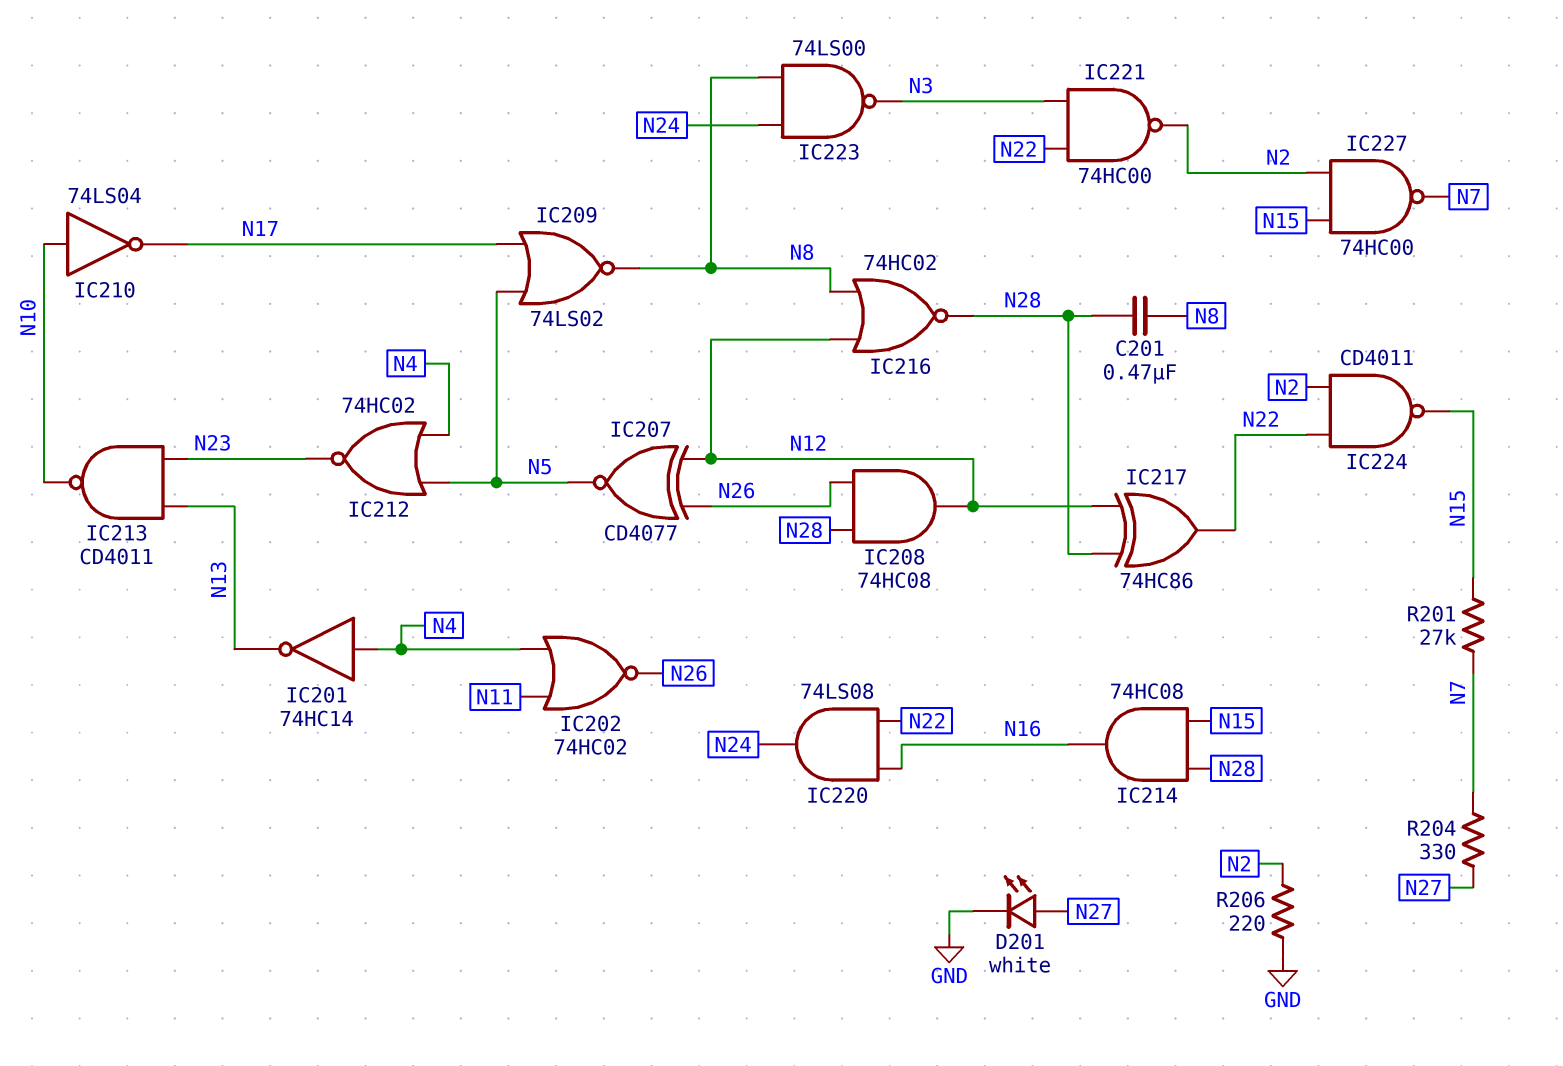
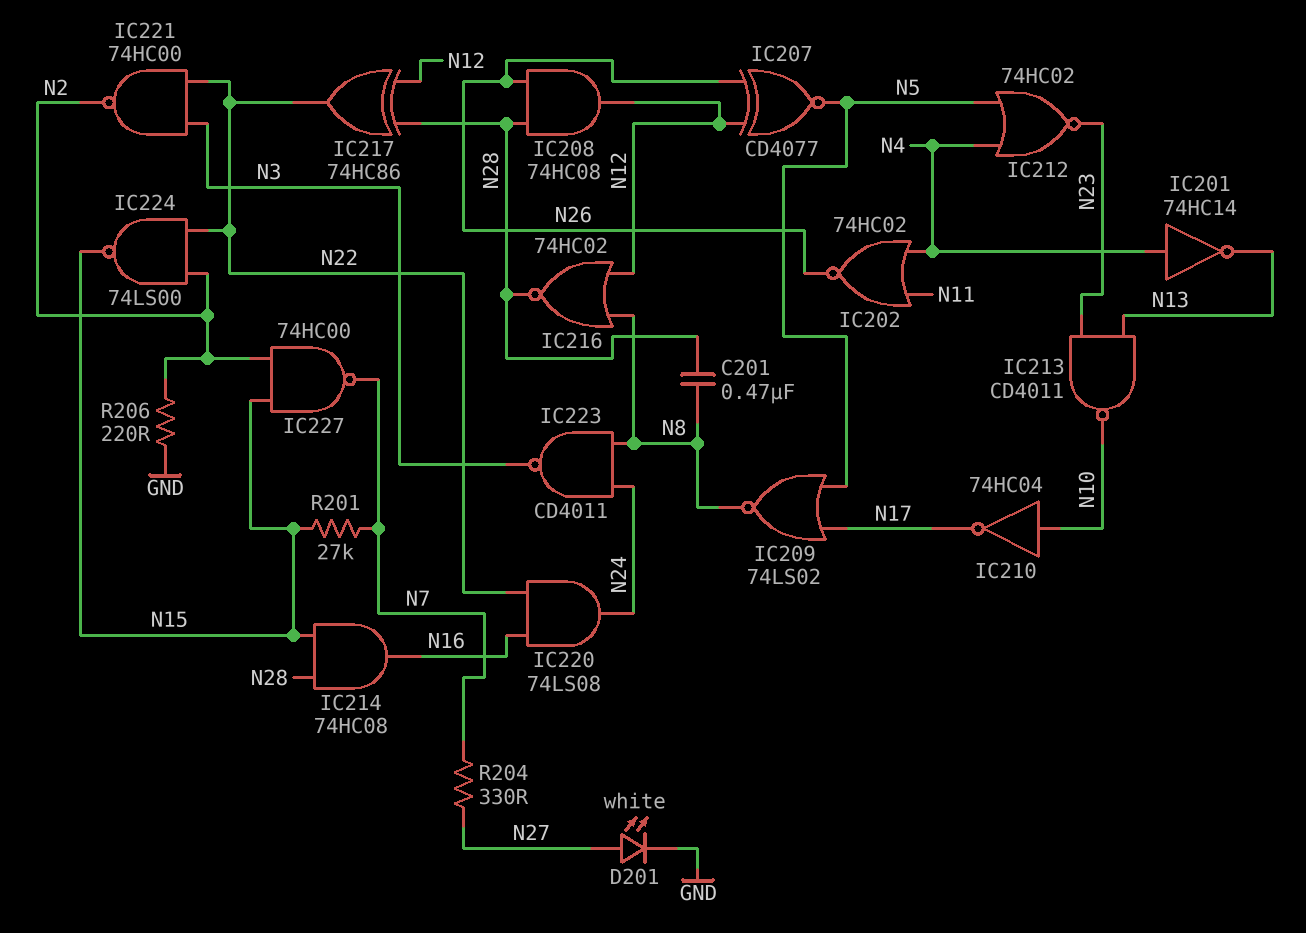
IC210: NOT 74LS04 (in N10, out N17) -> NOT 74HC04 (in N10, out N17)
IC223: NAND 74LS00 (in N8, in N24, out N3) -> NAND CD4011 (in N8, in N24, out N3)
IC224: NAND CD4011 (in N2, in N22, out N15) -> NAND 74LS00 (in N2, in N22, out N15)

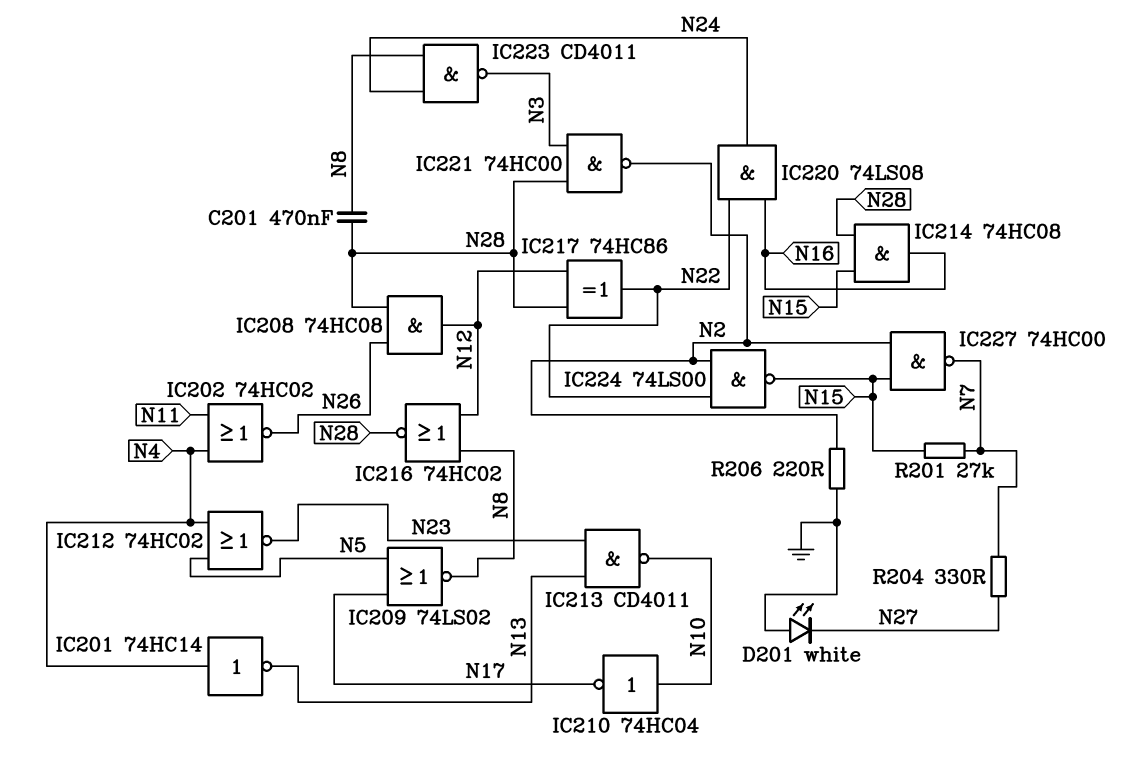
D201: LED white (A N27, K GND) -> LED white (A GND, K N27)
IC207: XNOR CD4077 (in N12, in N26, out N5) -> none
IC221: NAND 74HC00 (in N3, in N22, out N2) -> NAND 74HC00 (in N3, in N28, out N2)

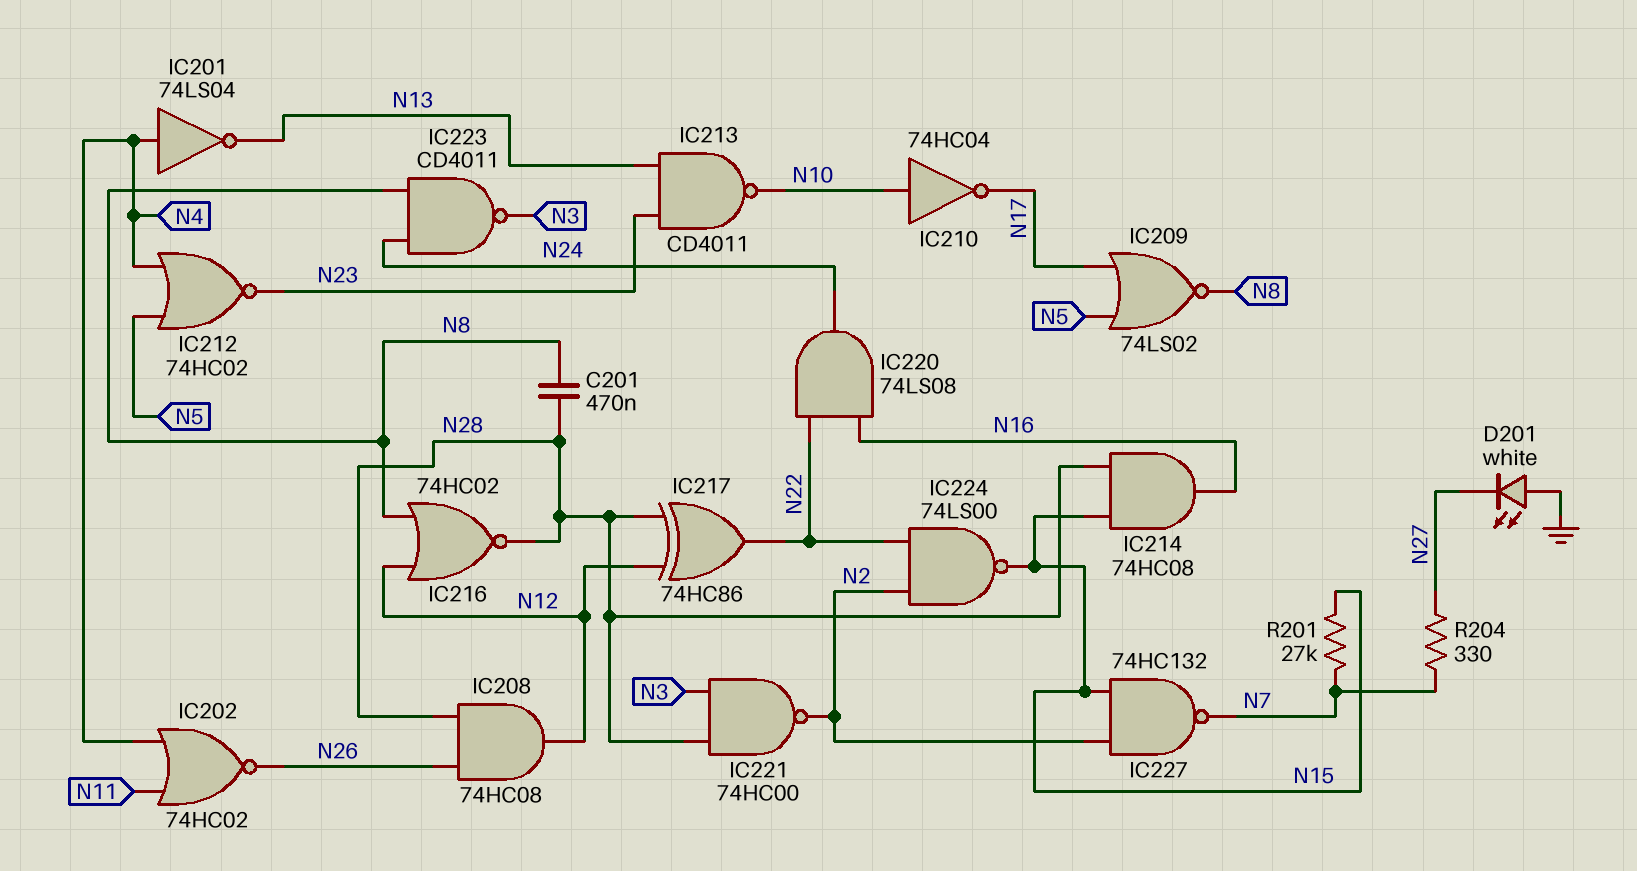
IC201: NOT 74HC14 (in N4, out N13) -> NOT 74LS04 (in N4, out N13)
IC227: NAND 74HC00 (in N2, in N15, out N7) -> NAND 74HC132 (in N2, in N15, out N7)
R206: 220 (GND, N2) -> none

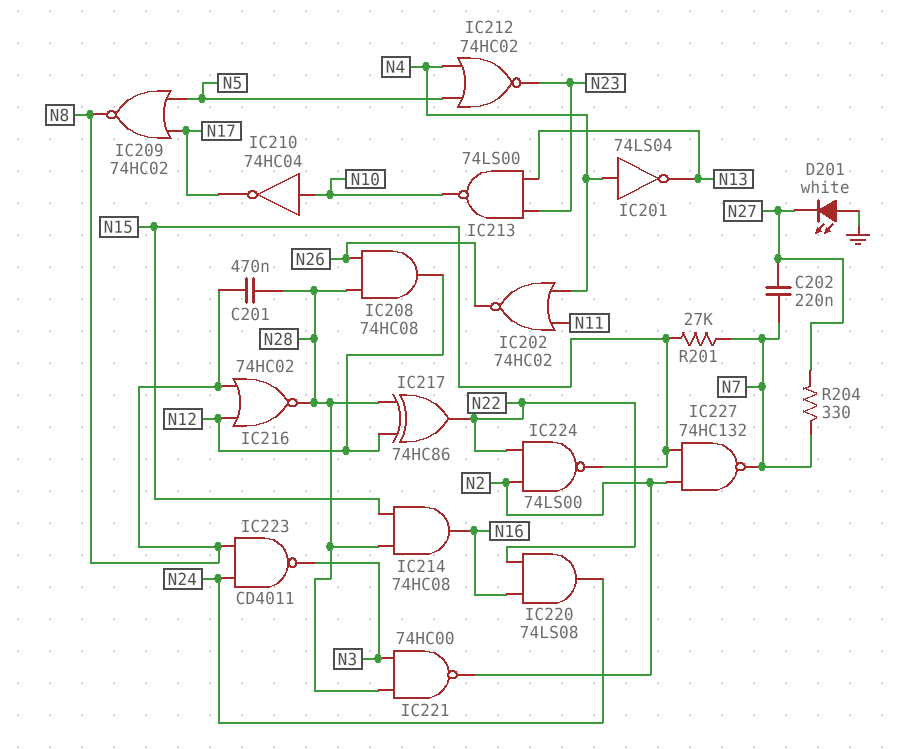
C202: none -> 220nF (N7, N27)
IC209: NOR 74LS02 (in N5, in N17, out N8) -> NOR 74HC02 (in N5, in N17, out N8)
IC213: NAND CD4011 (in N13, in N23, out N10) -> NAND 74LS00 (in N13, in N23, out N10)

